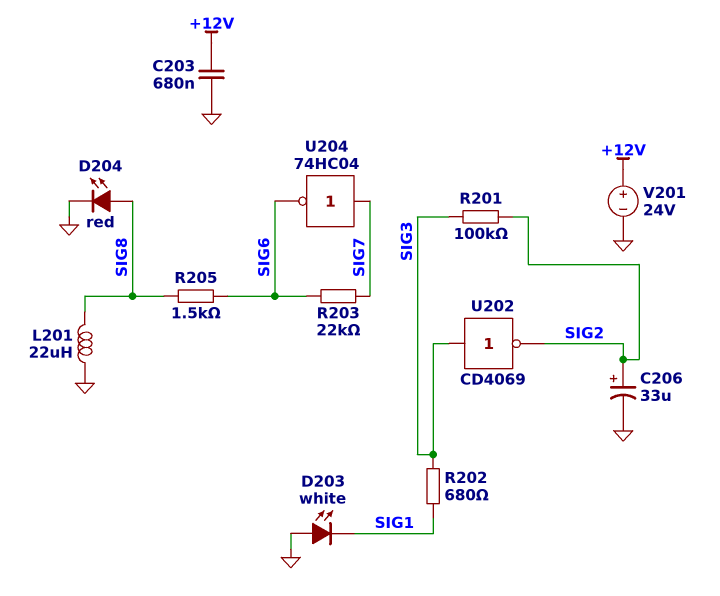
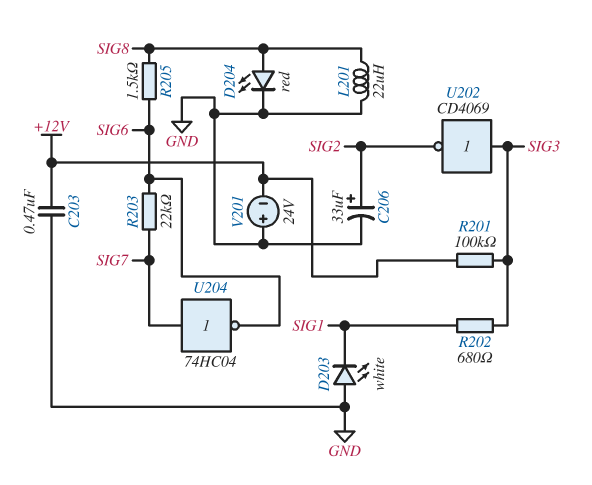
C203: 680nF (+12V, GND) -> 470nF (+12V, GND)
R201: 100k (SIG2, SIG3) -> 100k (+12V, SIG3)
V201: 24V (plus +12V, minus GND) -> 24V (plus GND, minus +12V)

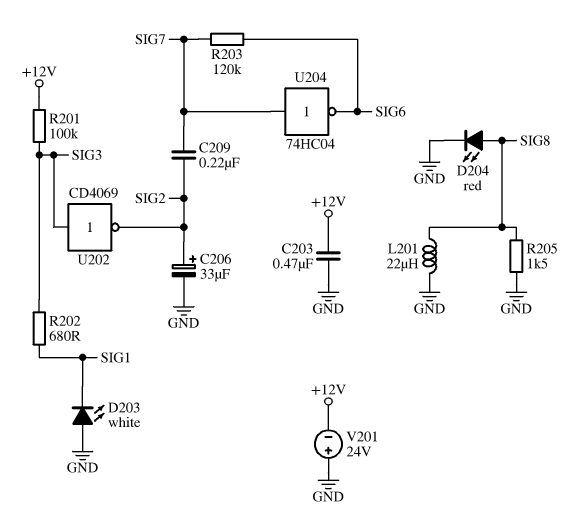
C209: none -> 220nF (SIG2, SIG7)
R203: 22k (SIG6, SIG7) -> 120k (SIG6, SIG7)
R205: 1.5k (SIG6, SIG8) -> 1.5k (GND, SIG8)

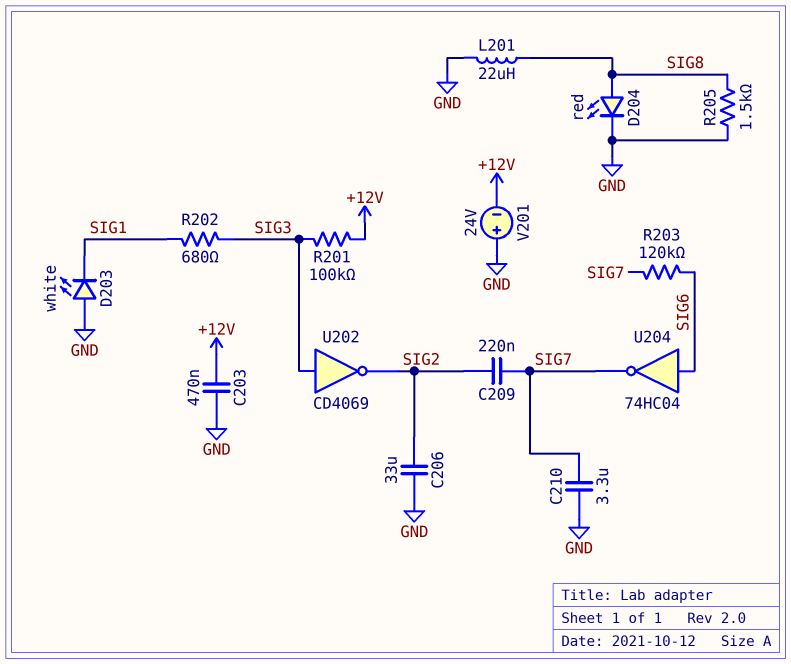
C206: 33uF (plus SIG2, minus GND) -> 33uF (GND, SIG2)
C210: none -> 3.3uF (GND, SIG7)
U204: NOT 74HC04 (in SIG7, out SIG6) -> NOT 74HC04 (in SIG6, out SIG7)

